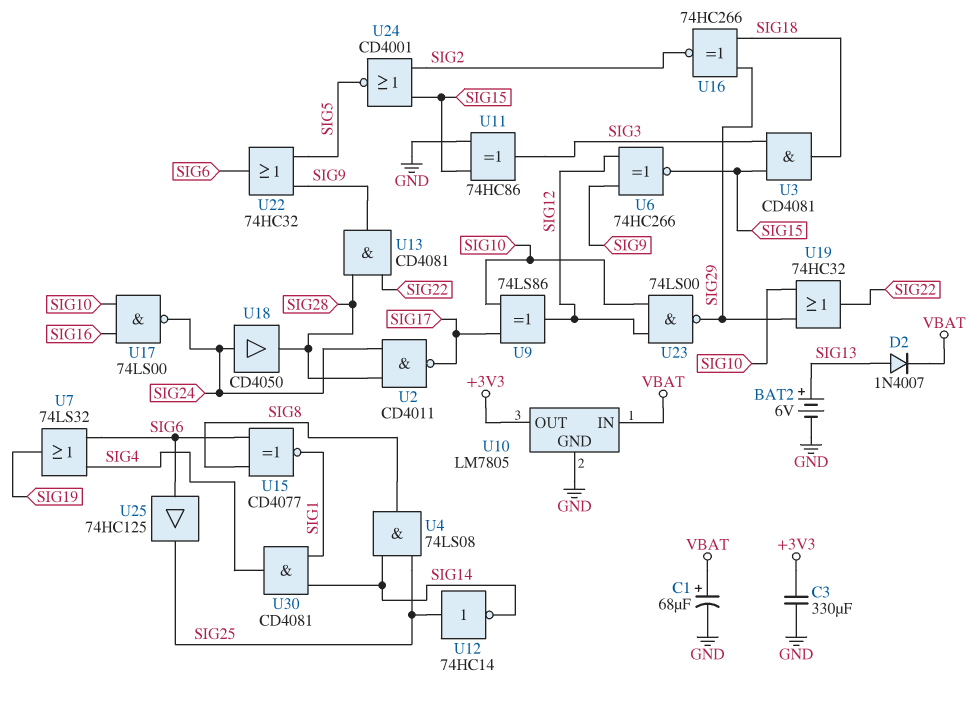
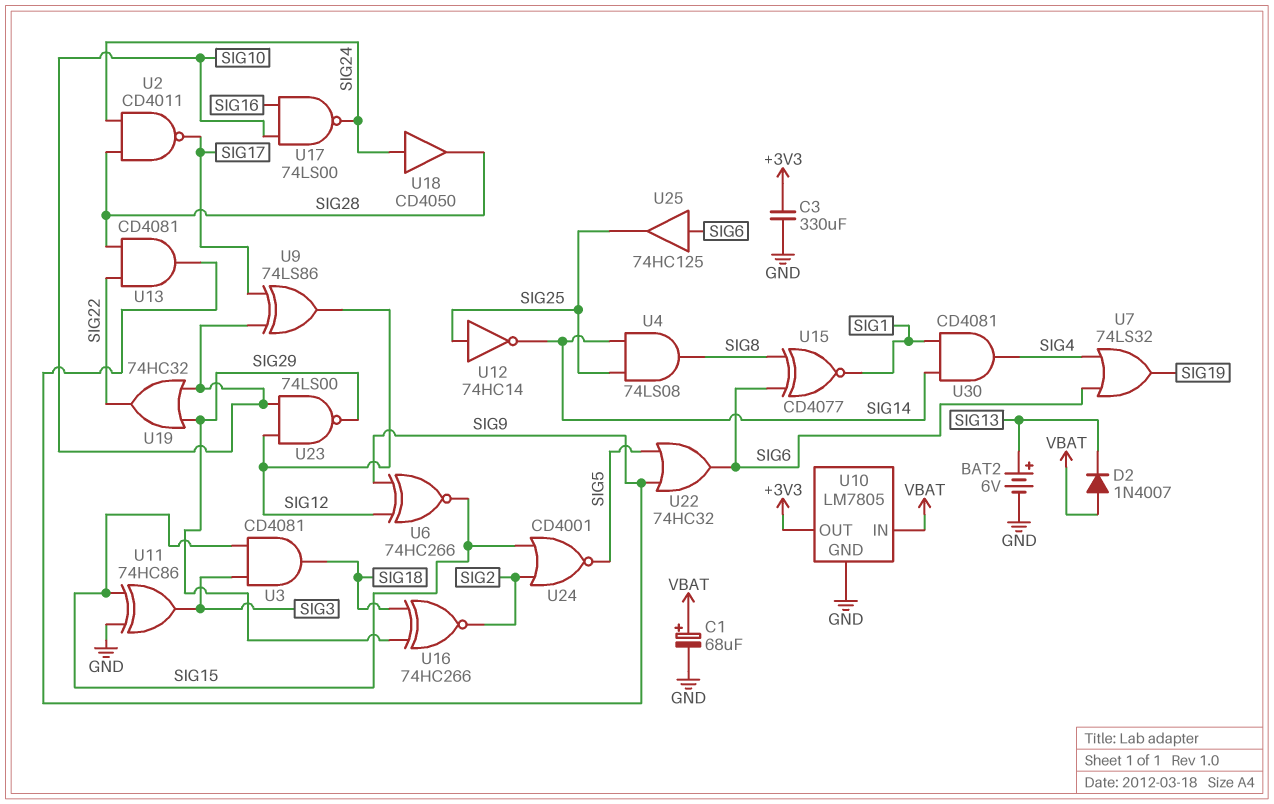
D2: diode 1N4007 (A SIG13, K VBAT) -> diode 1N4007 (A VBAT, K SIG13)

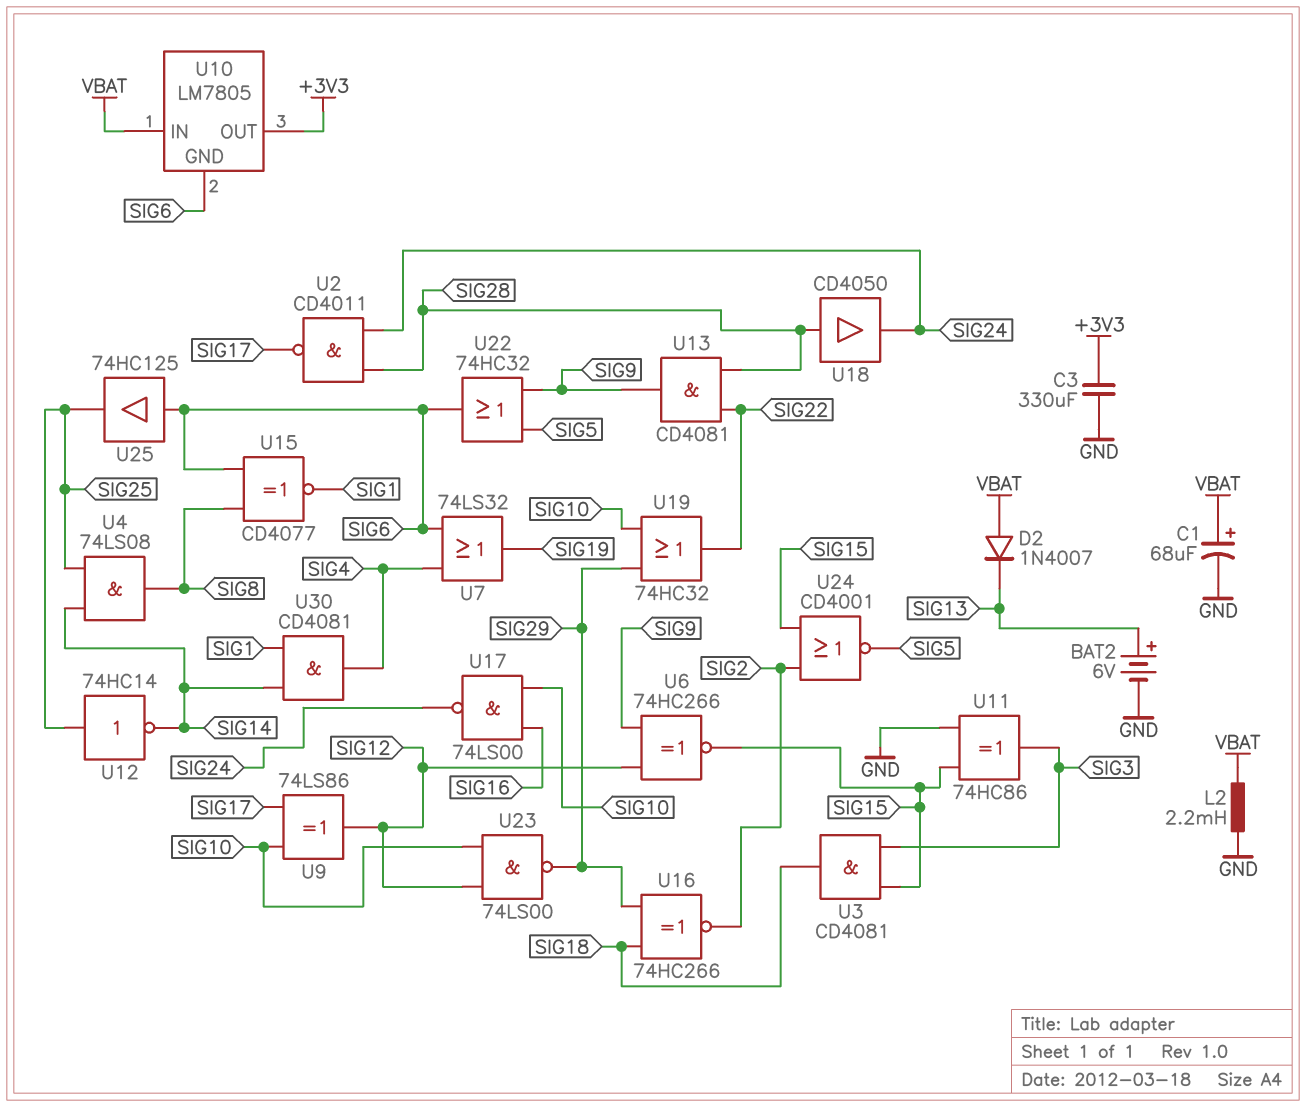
L2: none -> 2.2mH (GND, VBAT)
U10 pin GND: GND -> SIG6
U18: buffer CD4050 (in SIG24, out SIG28) -> buffer CD4050 (in SIG28, out SIG24)

